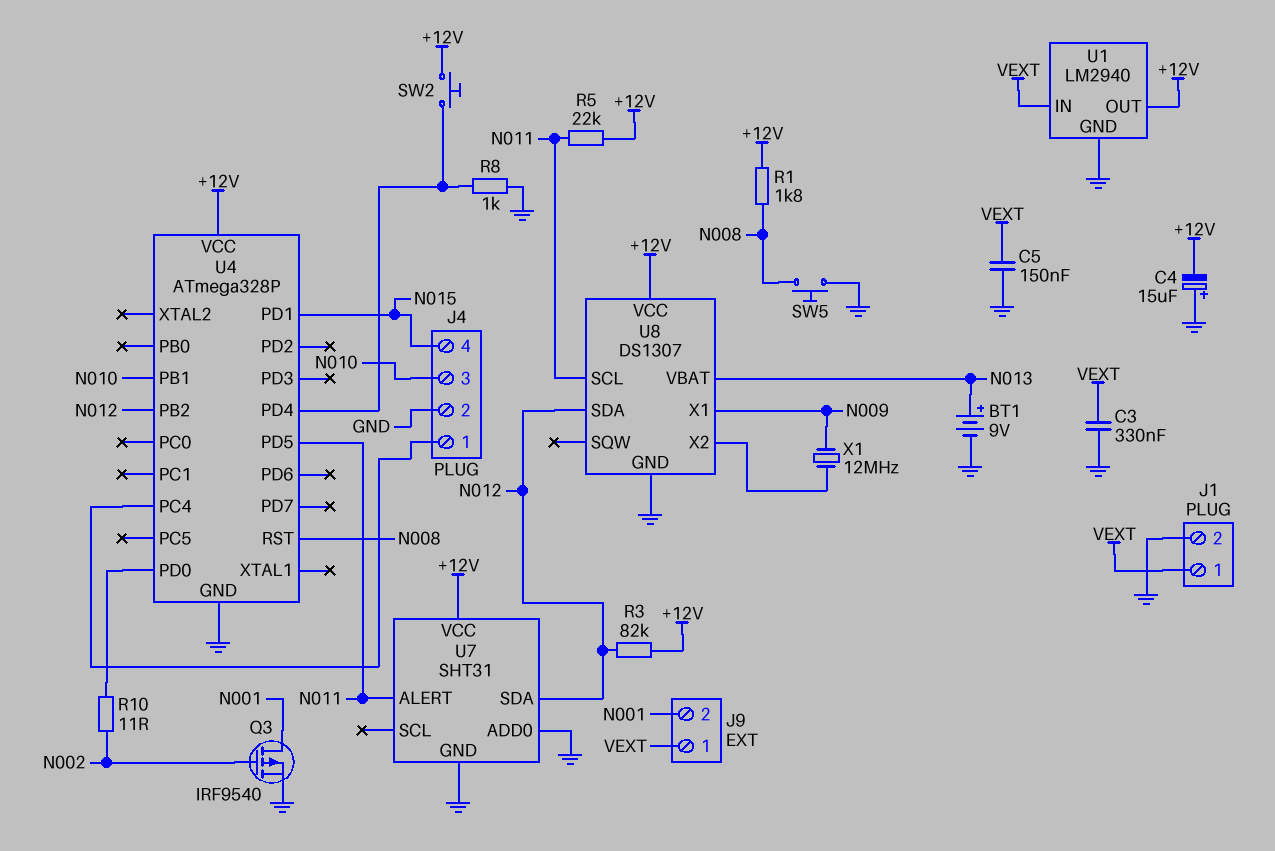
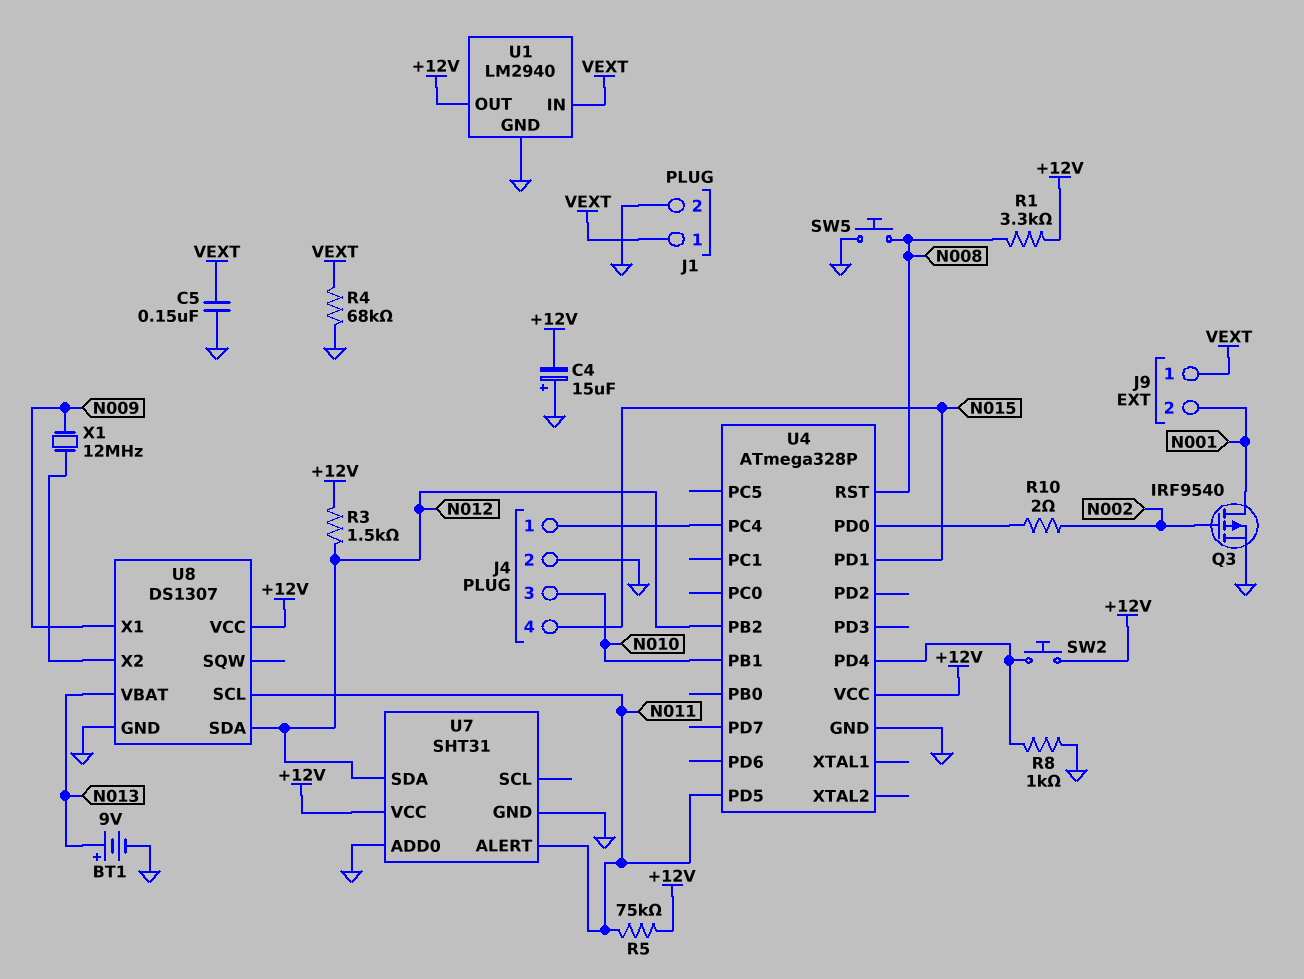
C3: 330nF (GND, VEXT) -> none
R1: 1.8k (+12V, N008) -> 3.3k (+12V, N008)
R3: 82k (+12V, N012) -> 1.5k (+12V, N012)
R4: none -> 68k (GND, VEXT)
R5: 22k (+12V, N011) -> 75k (+12V, N011)
R10: 11 (N002, U4/PD0) -> 2 (N002, U4/PD0)

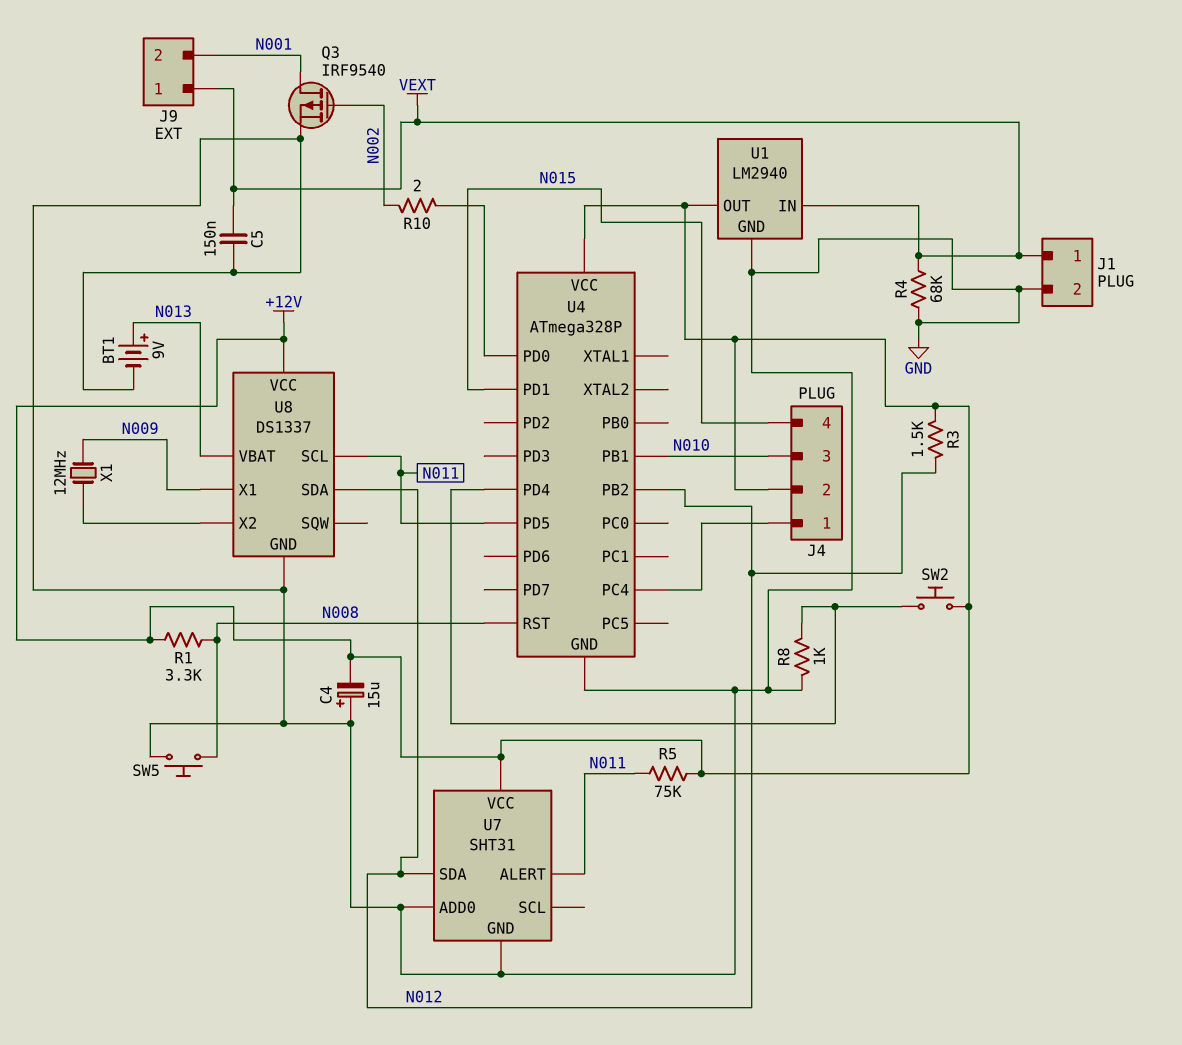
J4 pin 2: GND -> +12V
U8: DS1307 -> DS1337

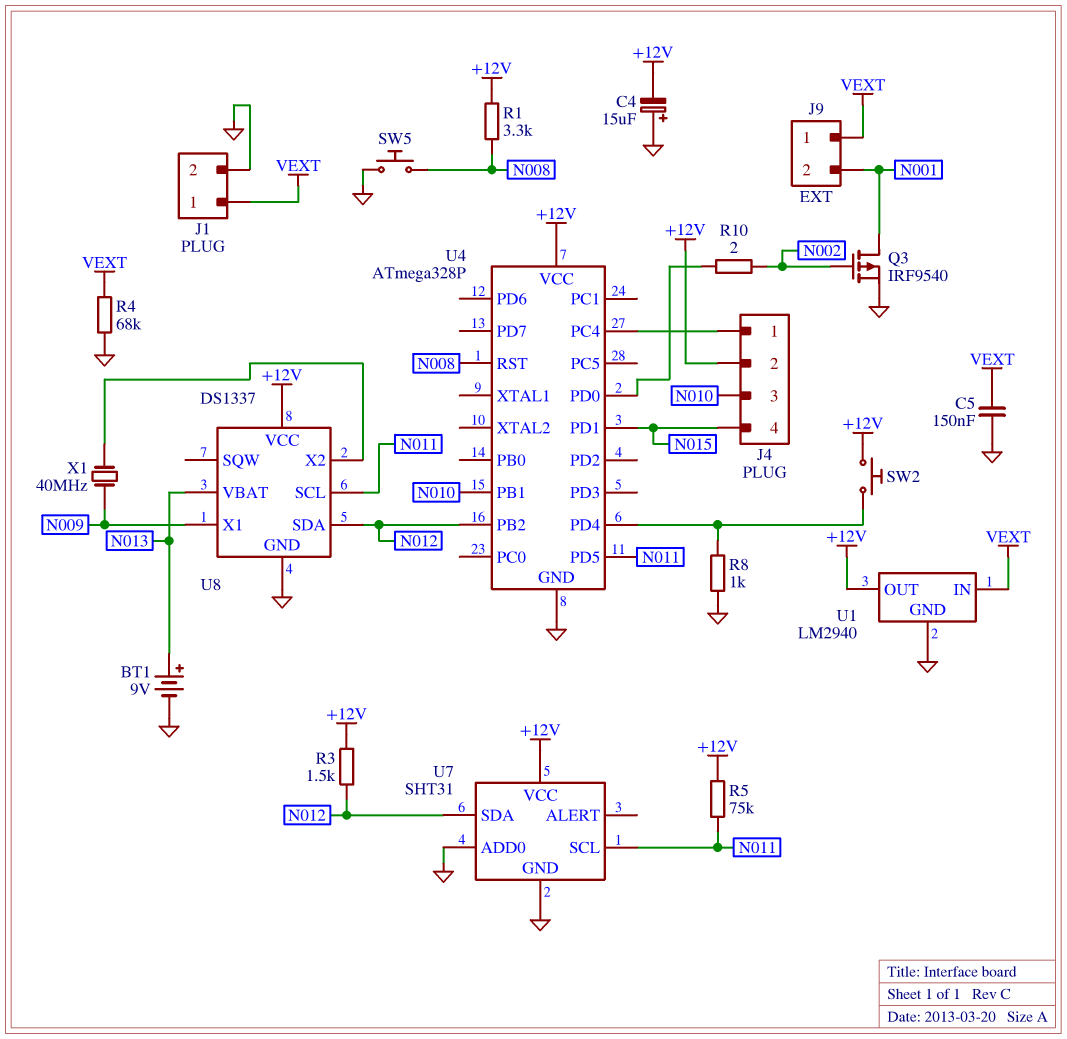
U7 pin ALERT: N011 -> none
U7 pin SCL: none -> N011
X1: 12MHz (N009, U8/X2) -> 40MHz (N009, U8/X2)

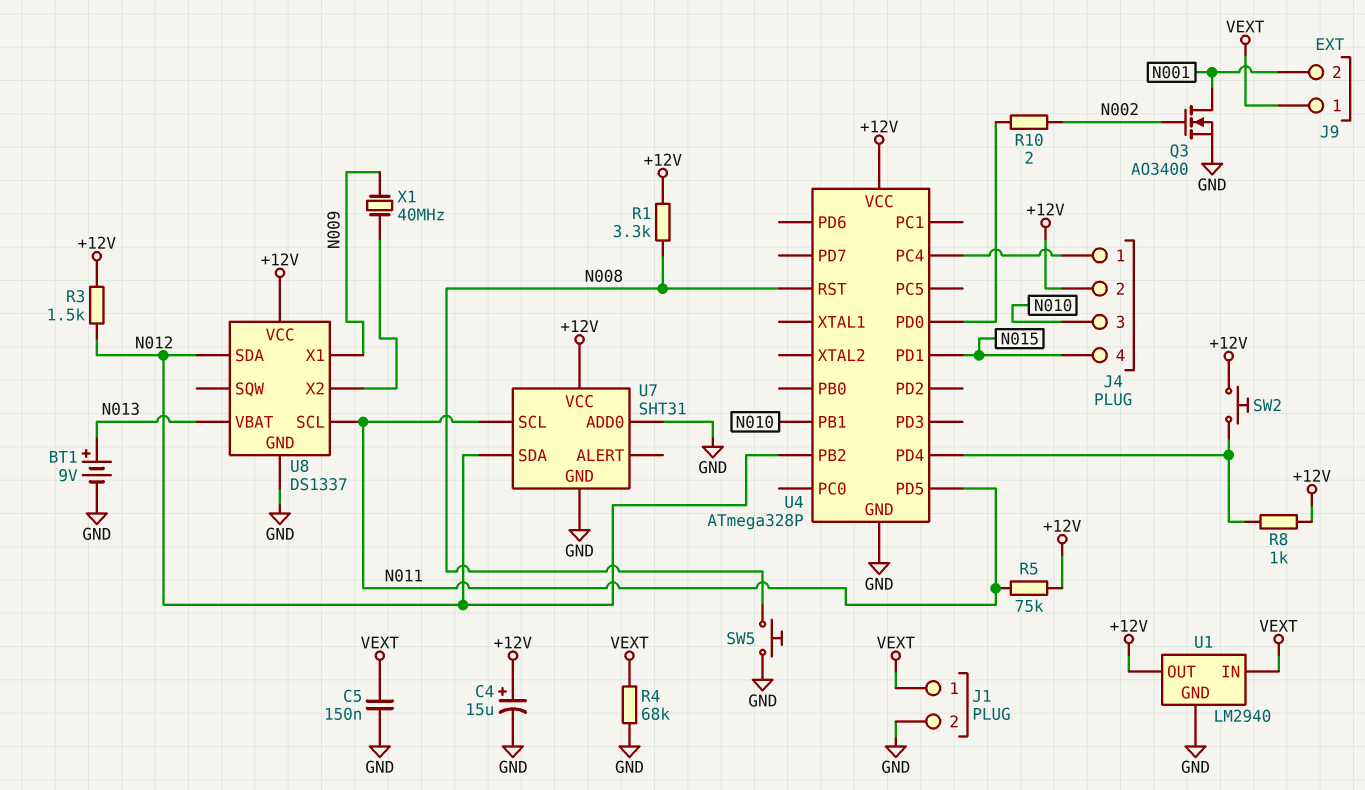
C4: 15uF (plus GND, minus +12V) -> 15uF (plus +12V, minus GND)
Q3: PMOS IRF9540 (G N002, D N001, S GND) -> NMOS AO3400 (G N002, D N001, S GND)
R8: 1k (GND, U4/PD4) -> 1k (+12V, U4/PD4)

